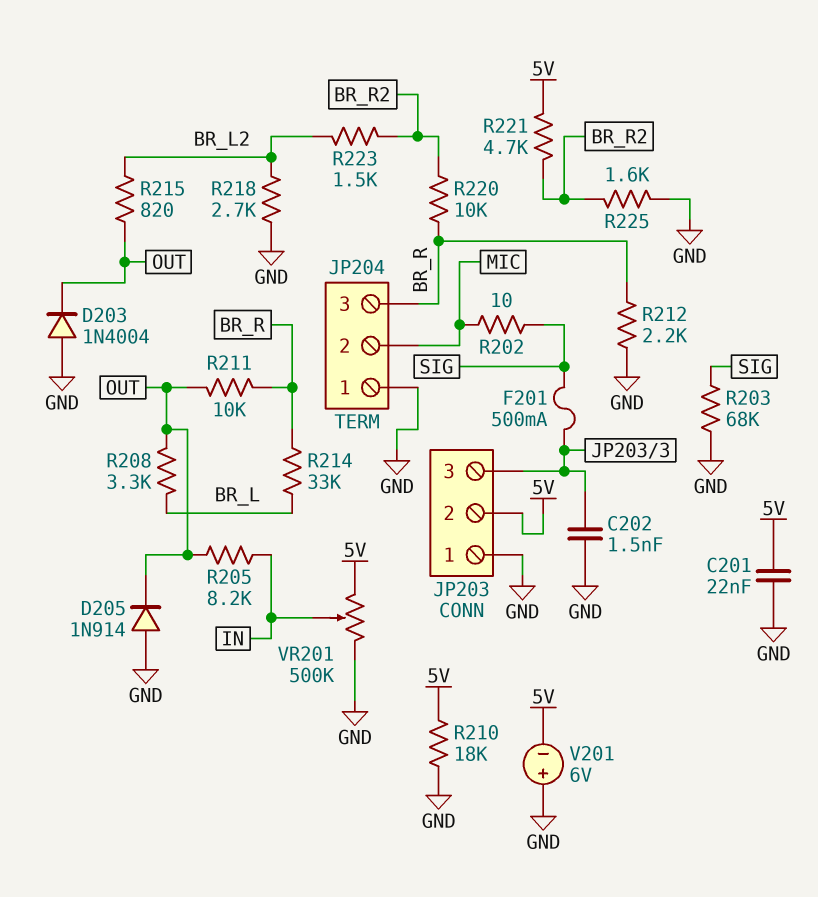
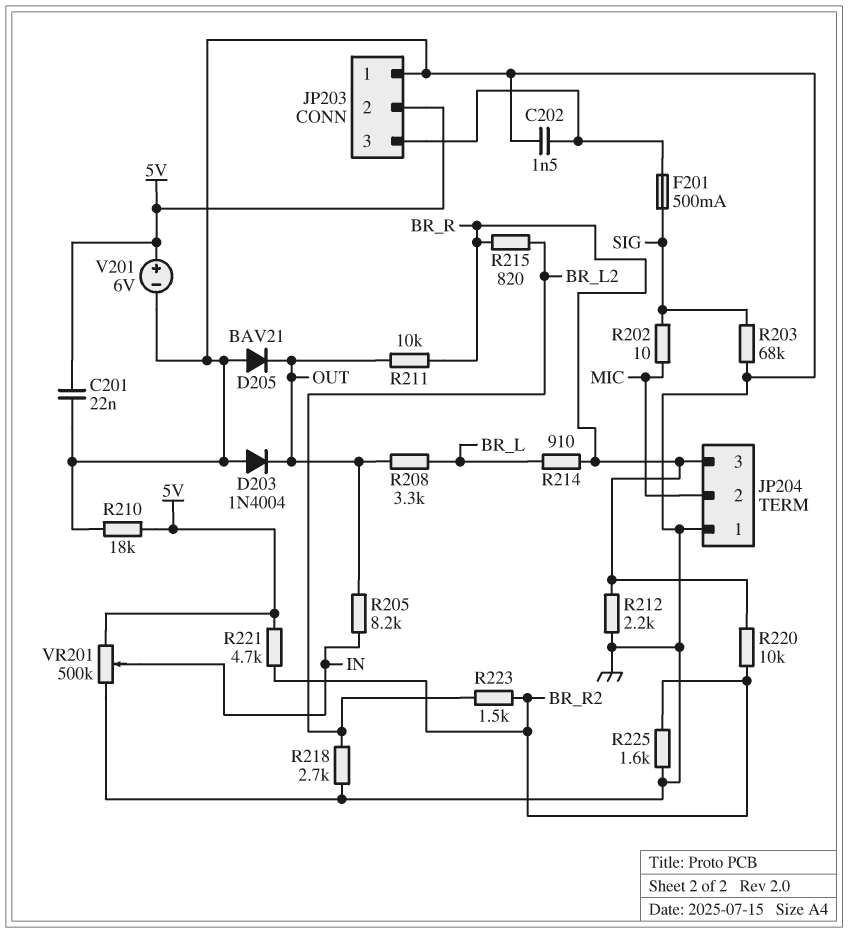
D205: diode 1N914 (A GND, K OUT) -> diode BAV21 (A GND, K OUT)
R214: 33k (BR_L, BR_R) -> 910 (BR_L, BR_R)
R215: 820 (BR_L2, OUT) -> 820 (BR_L2, BR_R)
V201: 6V (plus GND, minus 5V) -> 6V (plus 5V, minus GND)

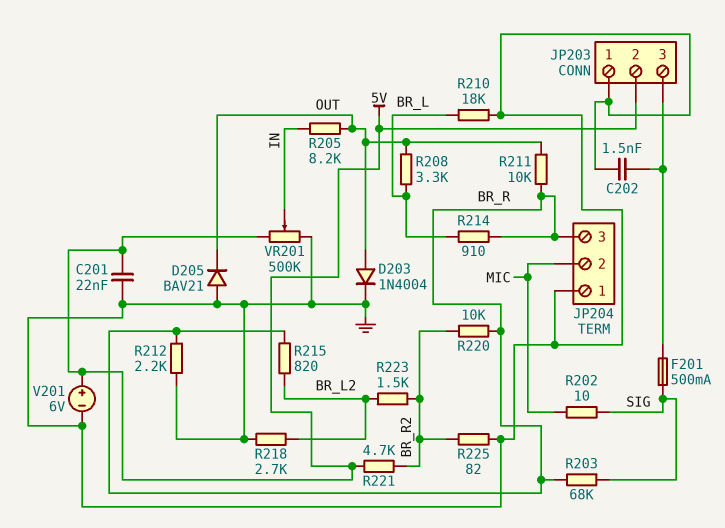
D203: diode 1N4004 (A GND, K OUT) -> diode 1N4004 (A OUT, K GND)
R203: 68k (GND, SIG) -> 68k (BR_R, SIG)
R210: 18k (5V, GND) -> 18k (BR_L, GND)
R225: 1.6k (BR_R2, GND) -> 82 (BR_R2, GND)

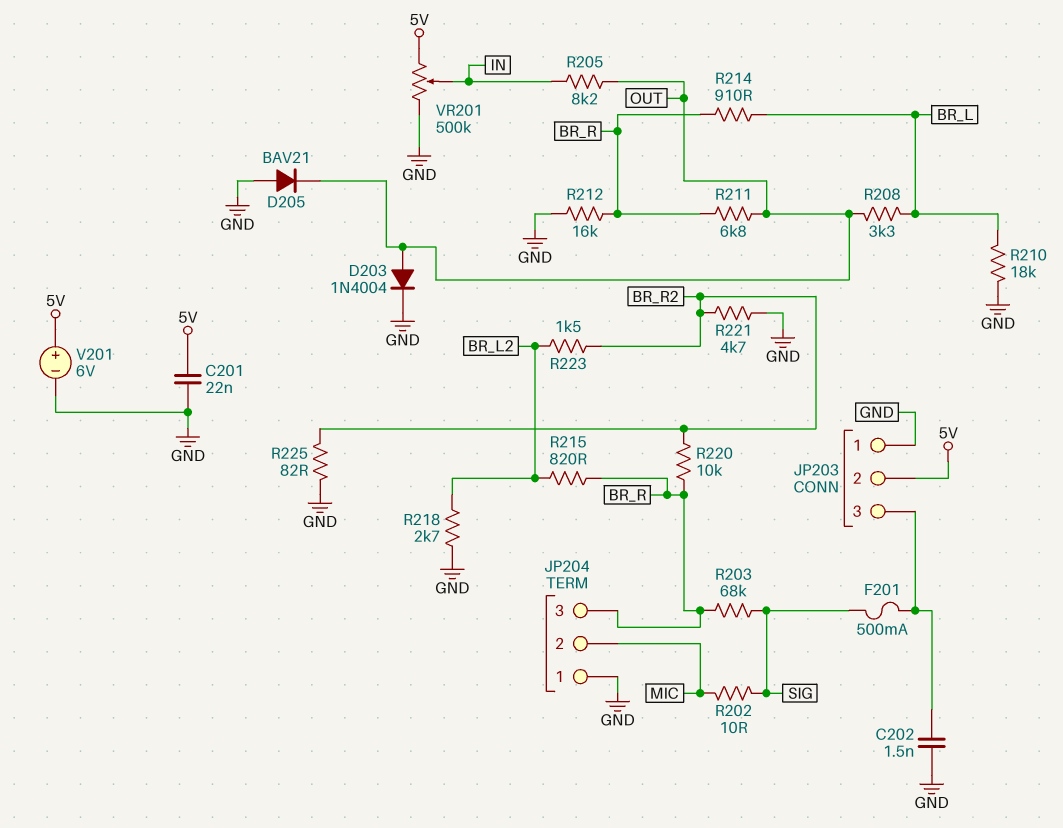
R211: 10k (BR_R, OUT) -> 6.8k (BR_R, OUT)
R212: 2.2k (BR_R, GND) -> 16k (BR_R, GND)
R221: 4.7k (5V, BR_R2) -> 4.7k (BR_R2, GND)

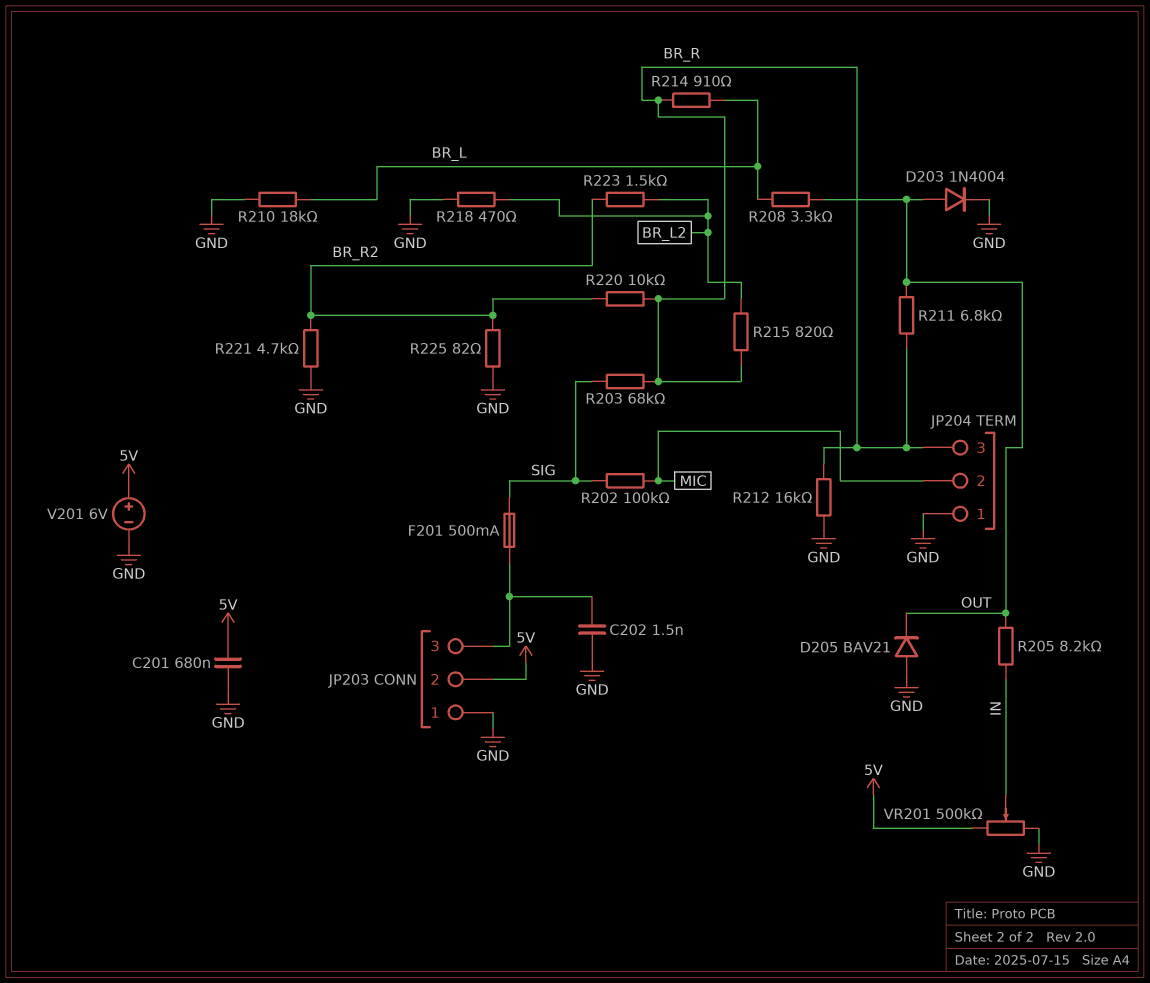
C201: 22nF (5V, GND) -> 680nF (5V, GND)
R202: 10 (MIC, SIG) -> 100k (MIC, SIG)
R218: 2.7k (BR_L2, GND) -> 470 (BR_L2, GND)

